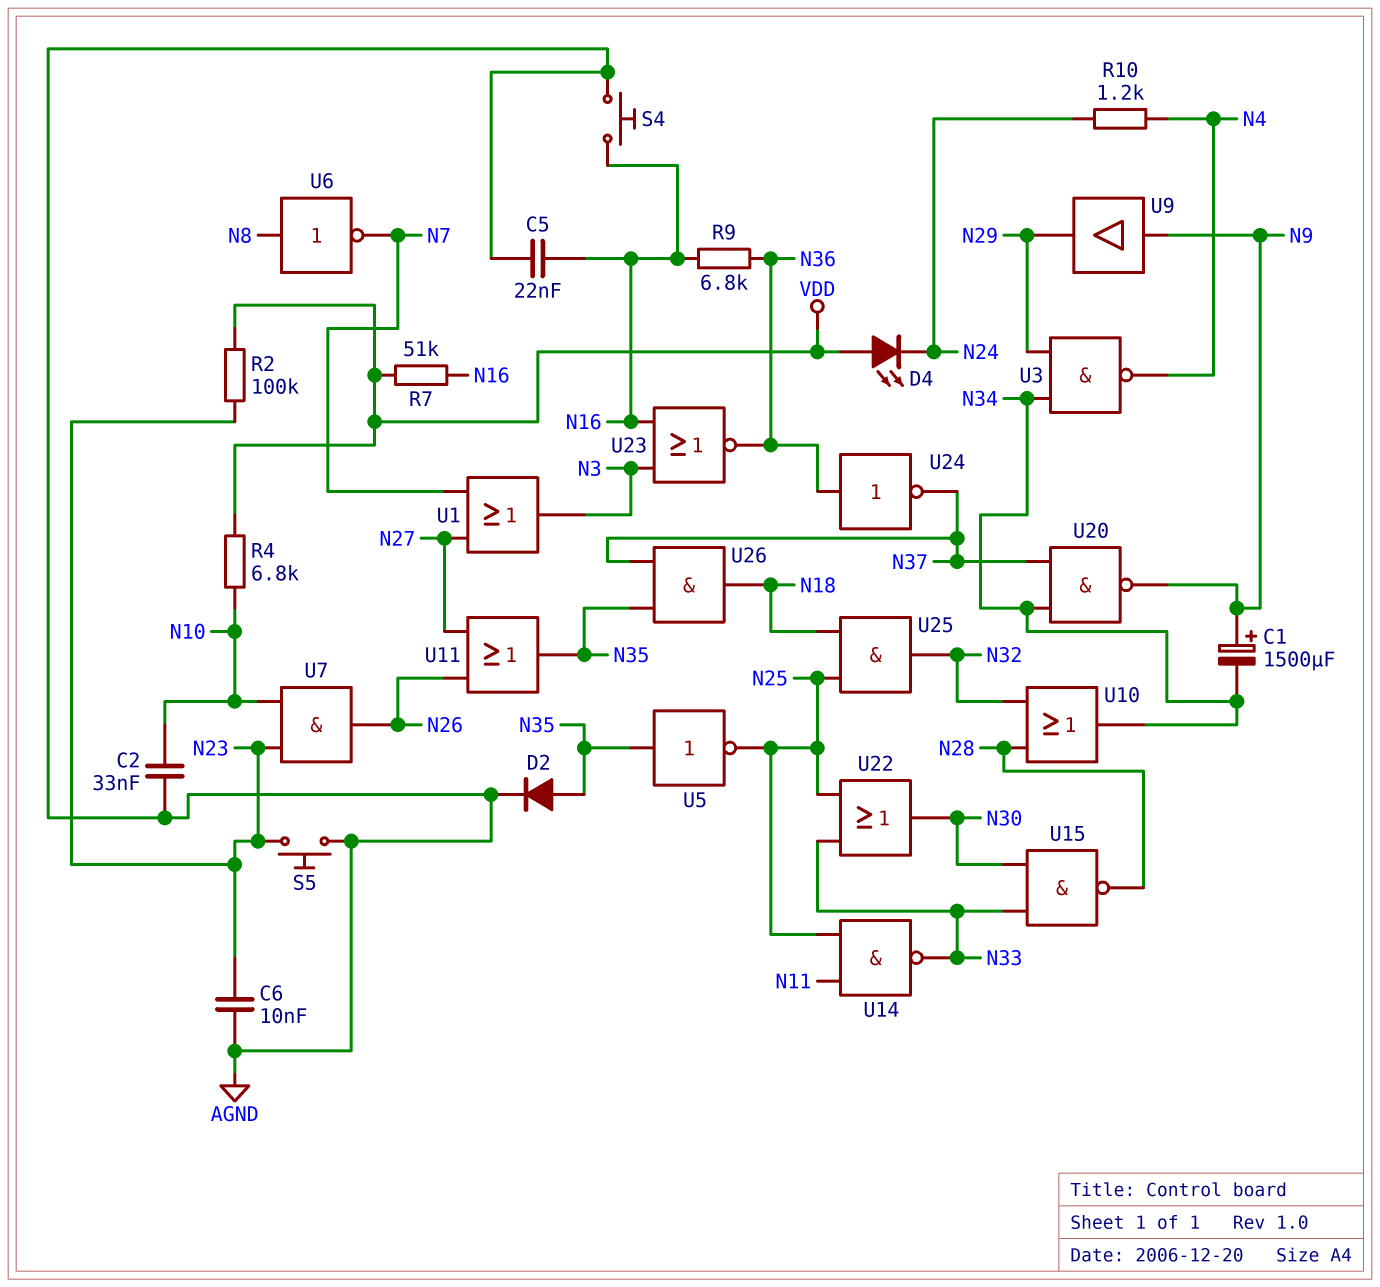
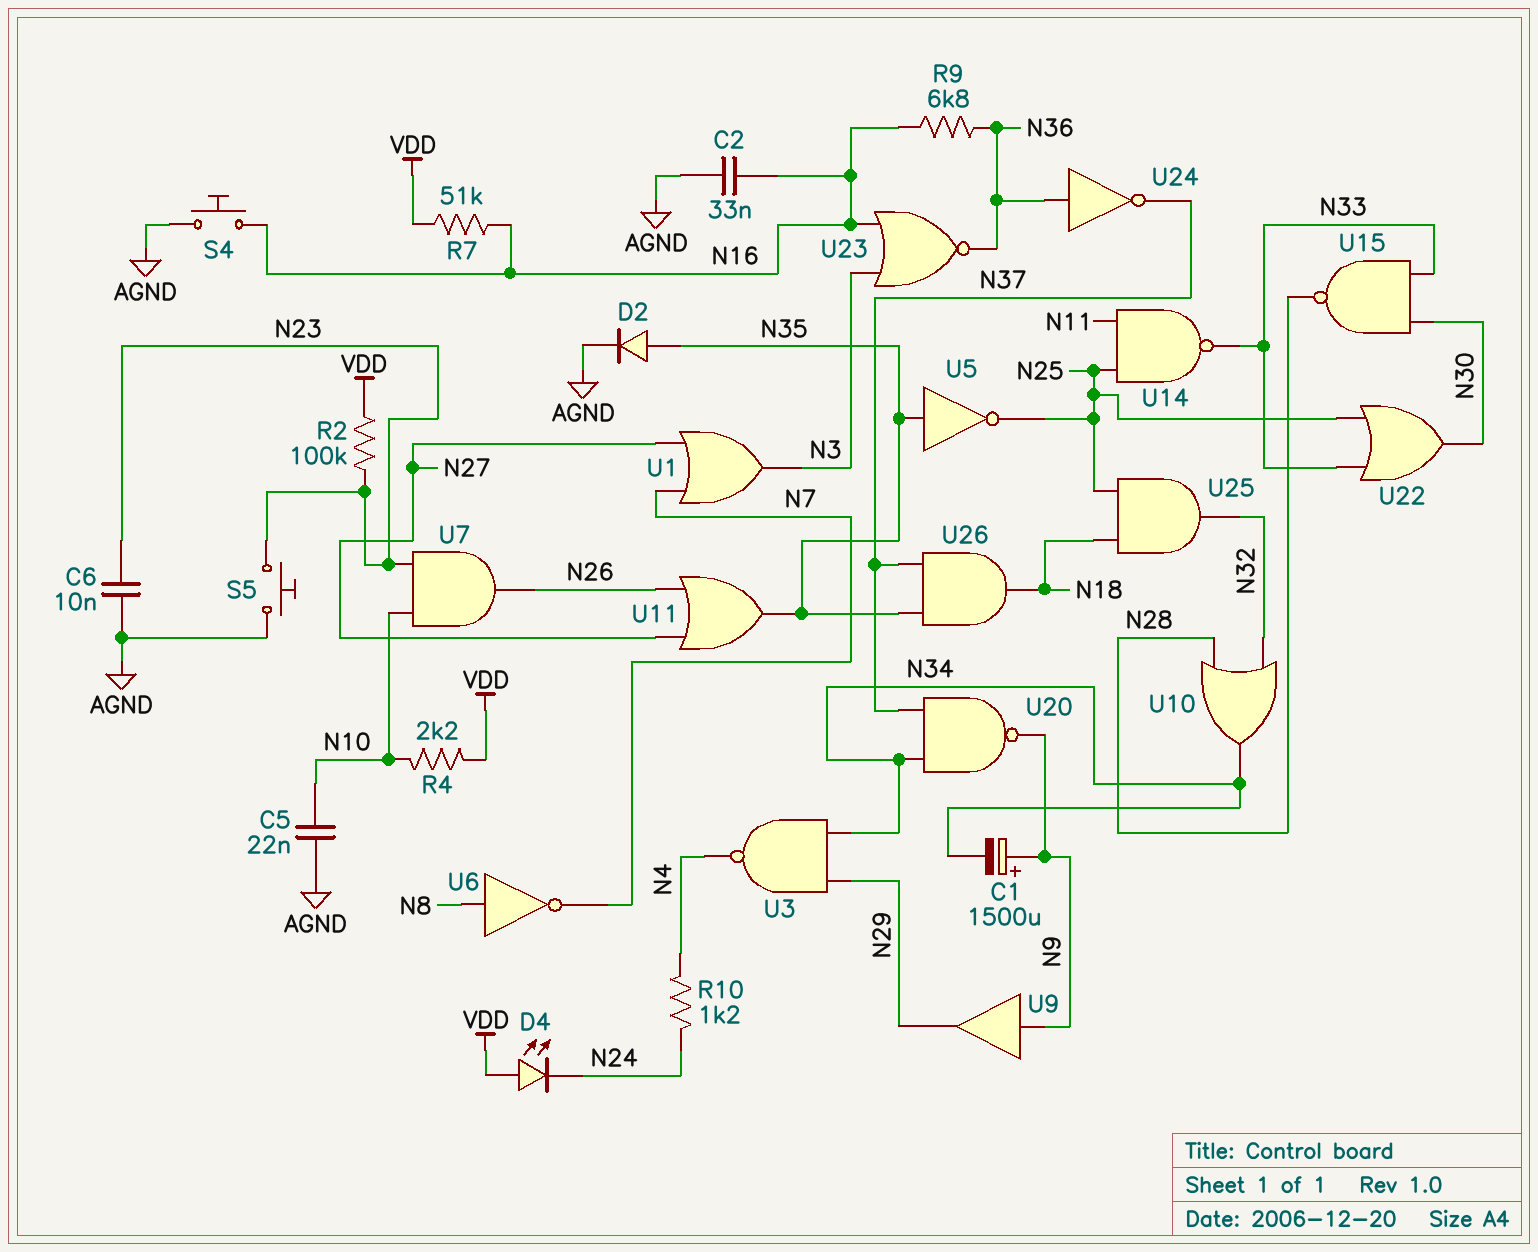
C2: 33nF (AGND, N10) -> 33nF (AGND, N16)
C5: 22nF (AGND, N16) -> 22nF (AGND, N10)
R4: 6.8k (N10, VDD) -> 2.2k (N10, VDD)

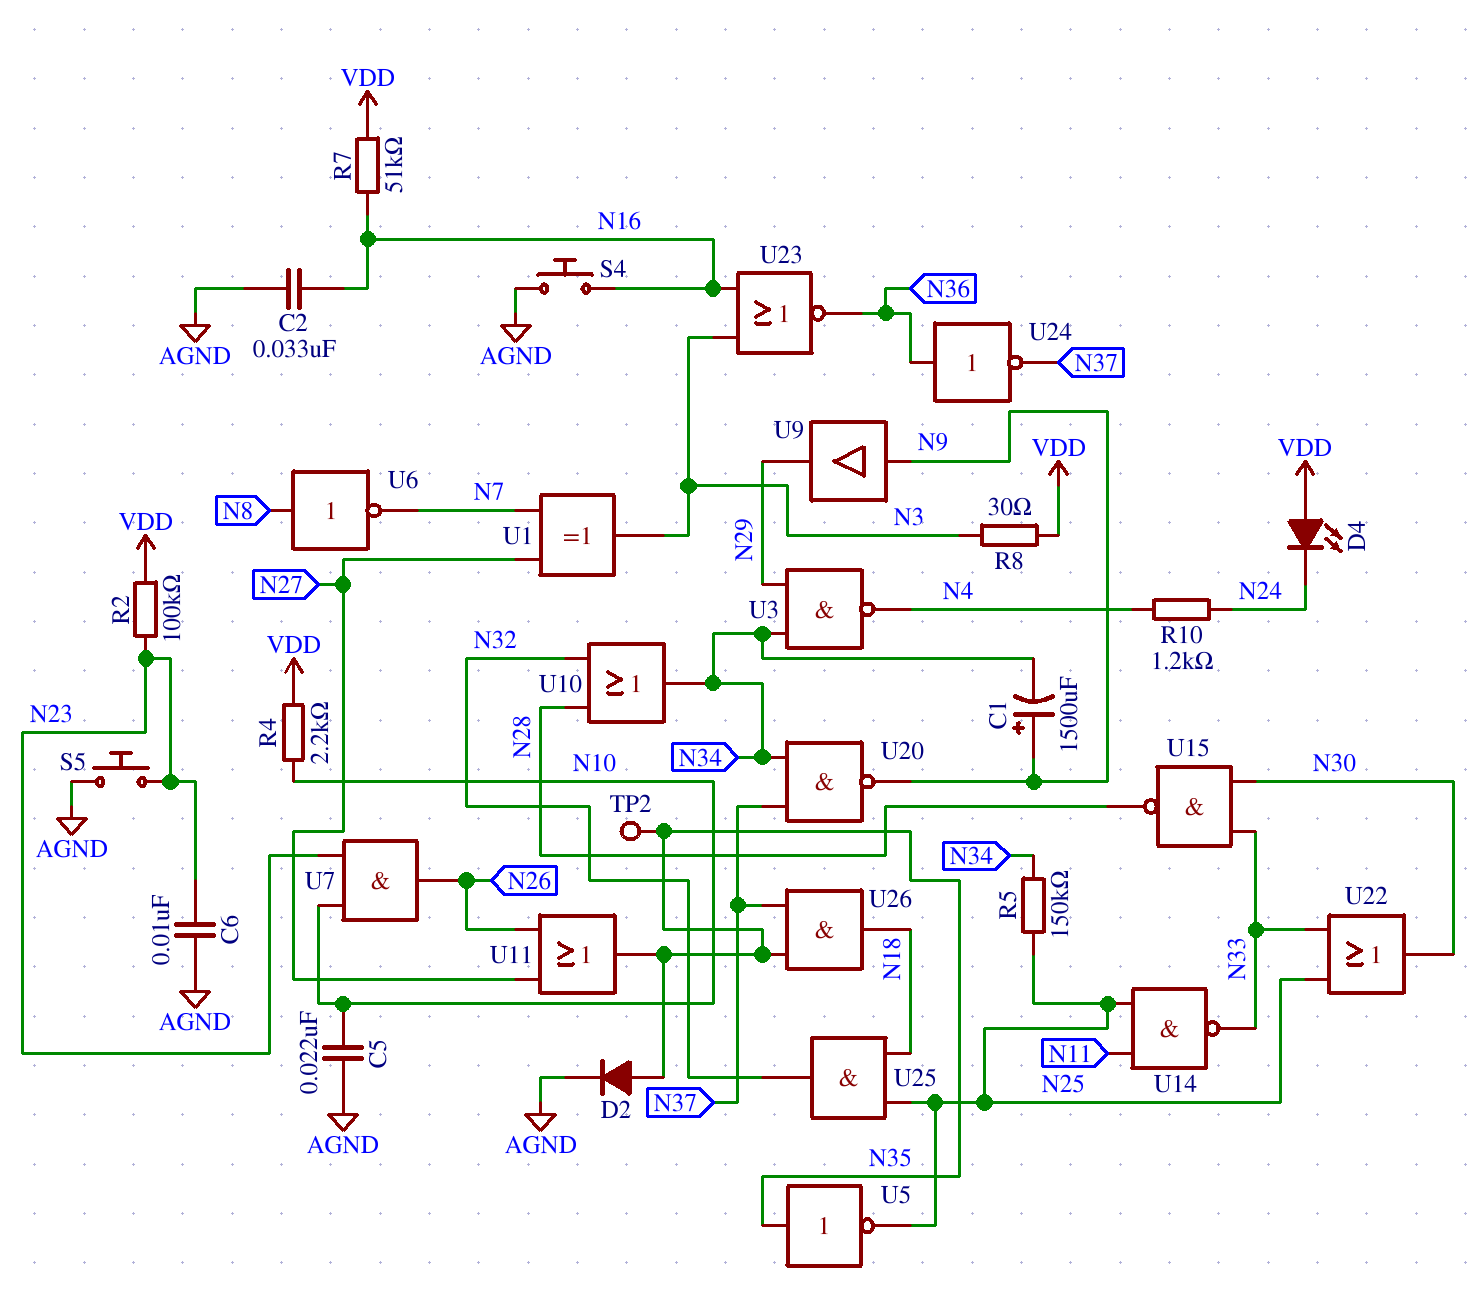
R5: none -> 150k (N25, N34)
R8: none -> 30 (N3, VDD)
R9: 6.8k (N16, N36) -> none
TP2: none -> test point (N35)
U1: OR (in N7, in N27, out N3) -> XOR (in N7, in N27, out N3)

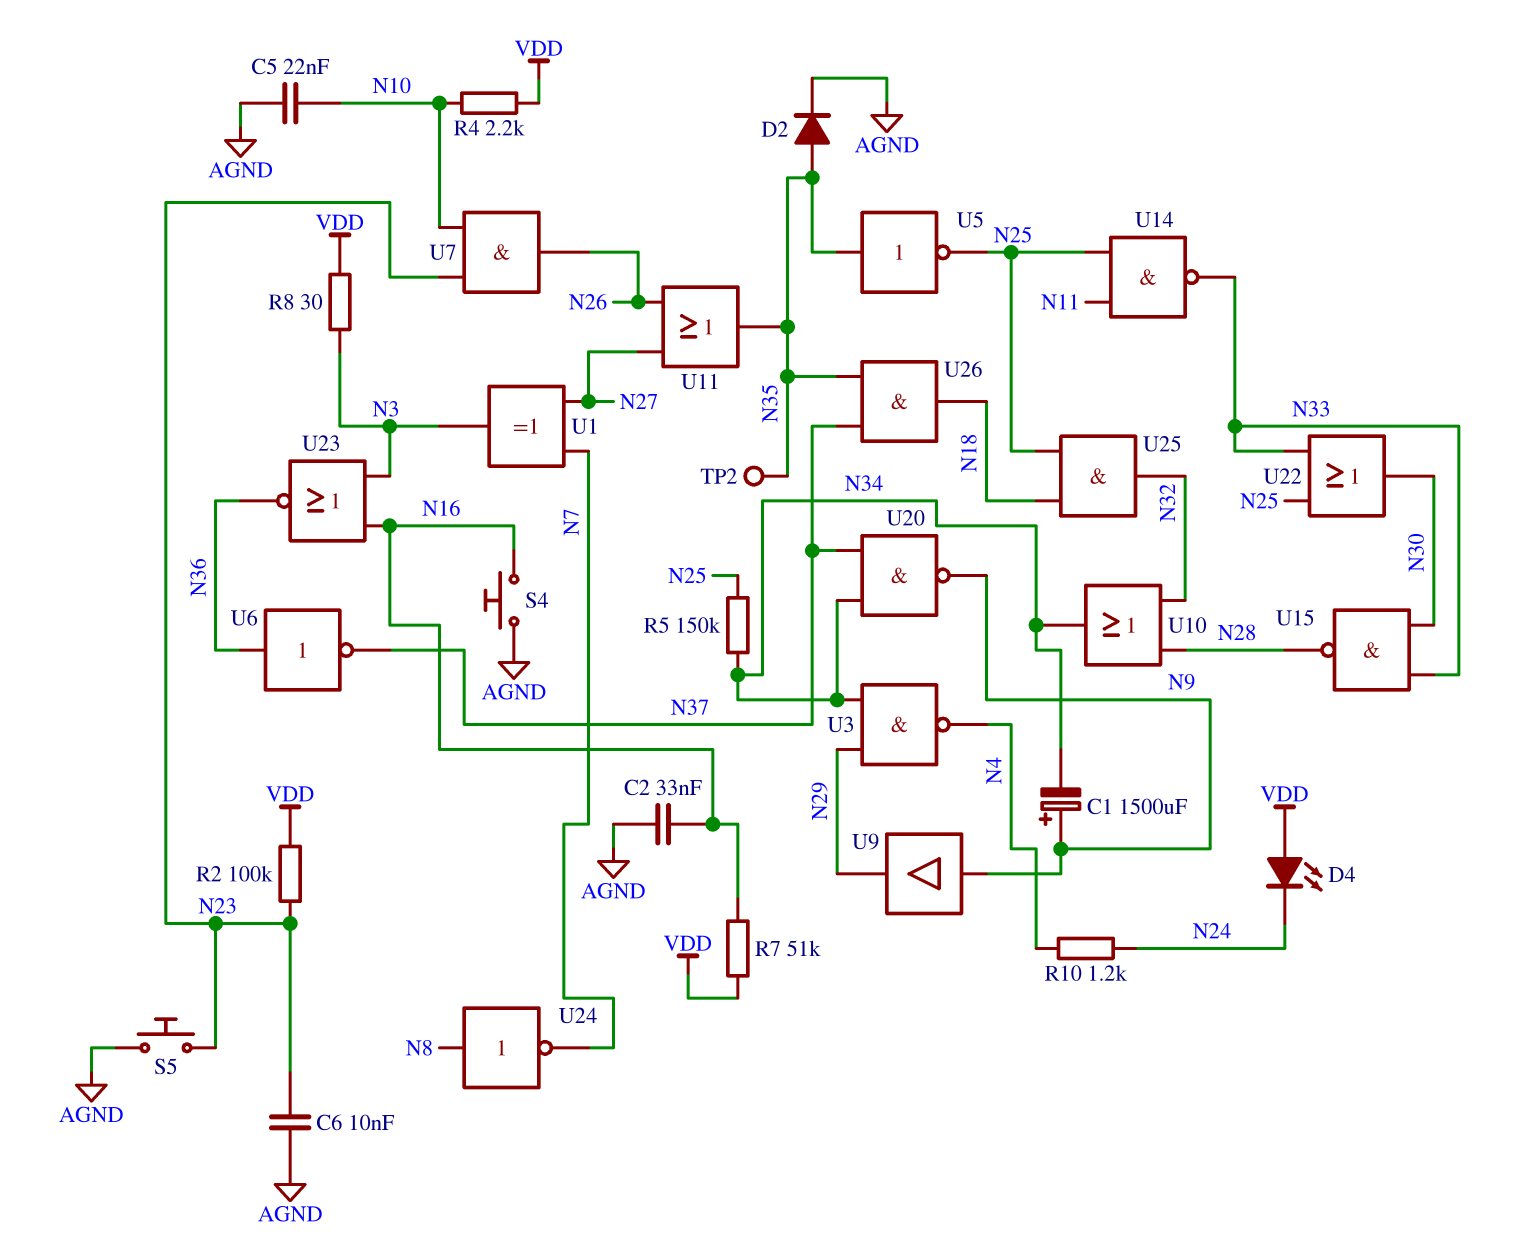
U6: NOT (in N8, out N7) -> NOT (in N36, out N37)
U24: NOT (in N36, out N37) -> NOT (in N8, out N7)

